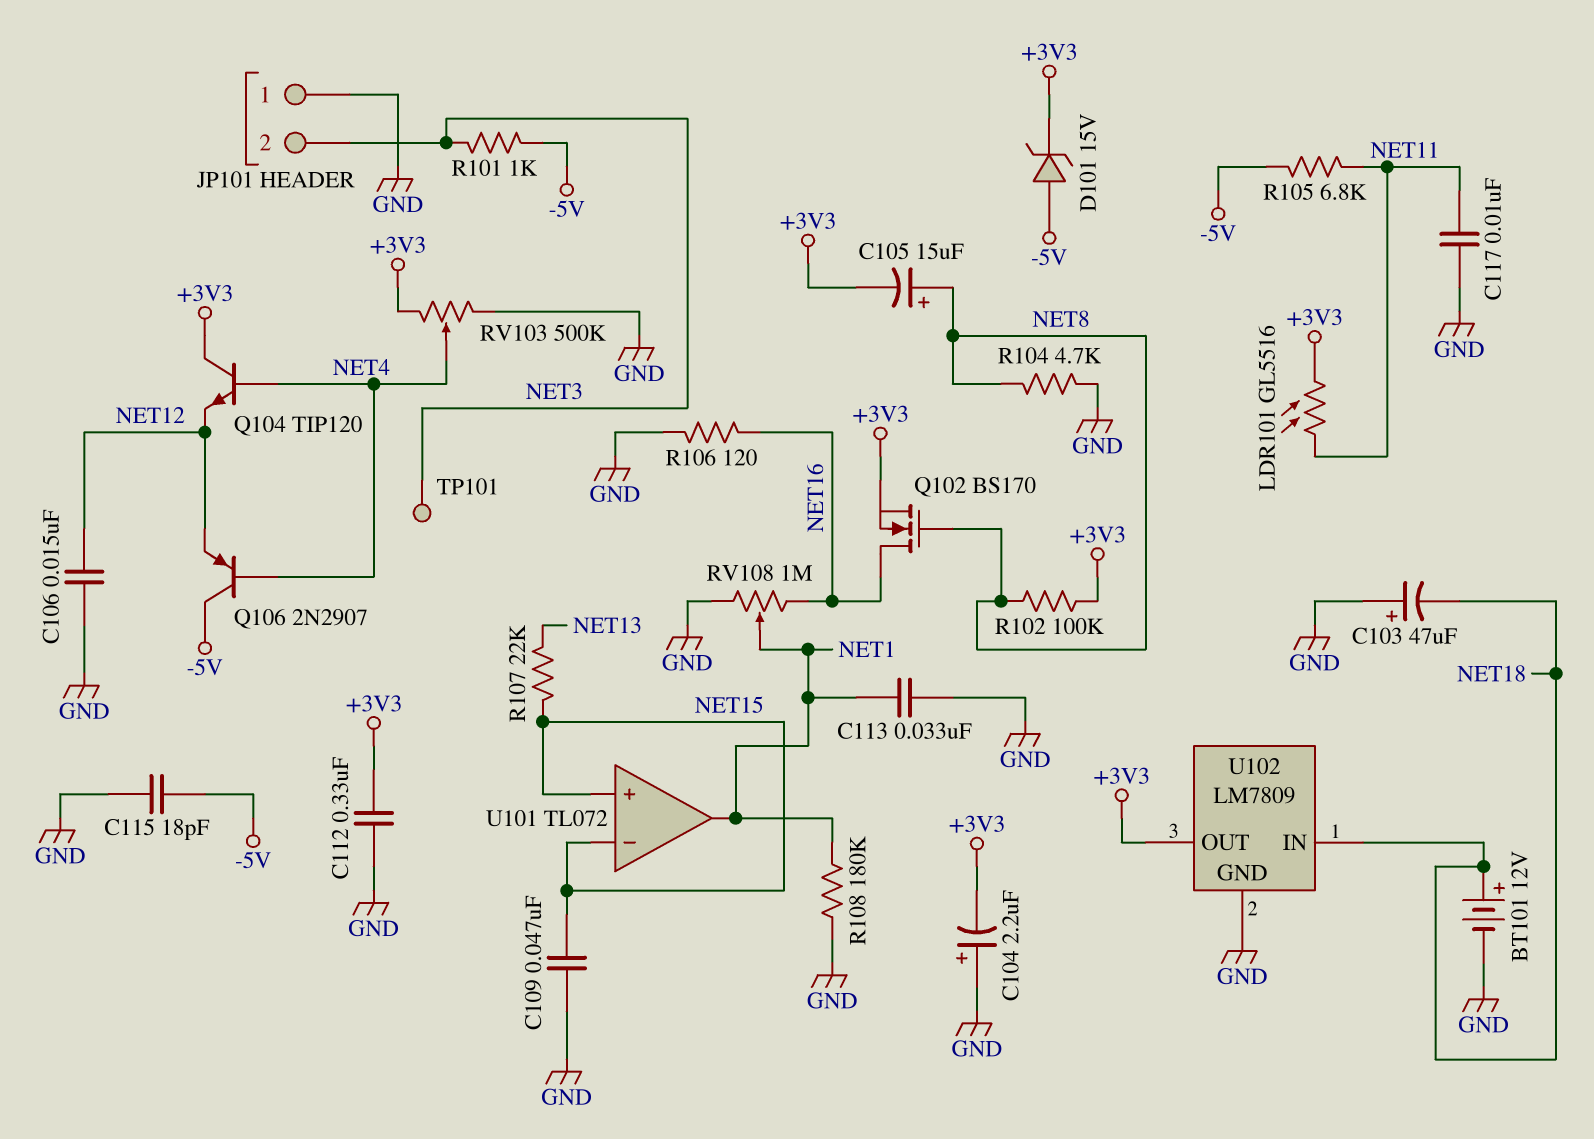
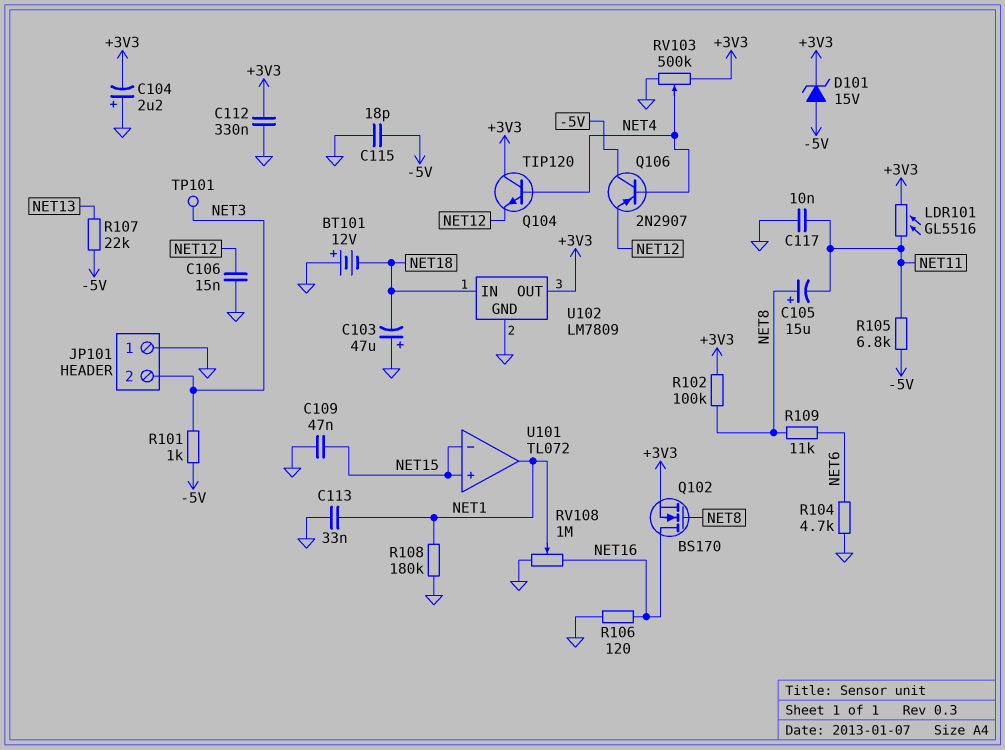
BT101: 12V (plus NET18, minus GND) -> 12V (plus GND, minus NET18)
C105: 15uF (plus NET8, minus +3V3) -> 15uF (plus NET8, minus NET11)
R104: 4.7k (GND, NET8) -> 4.7k (GND, NET6)
R107: 22k (NET13, NET15) -> 22k (-5V, NET13)
R109: none -> 11k (NET6, NET8)

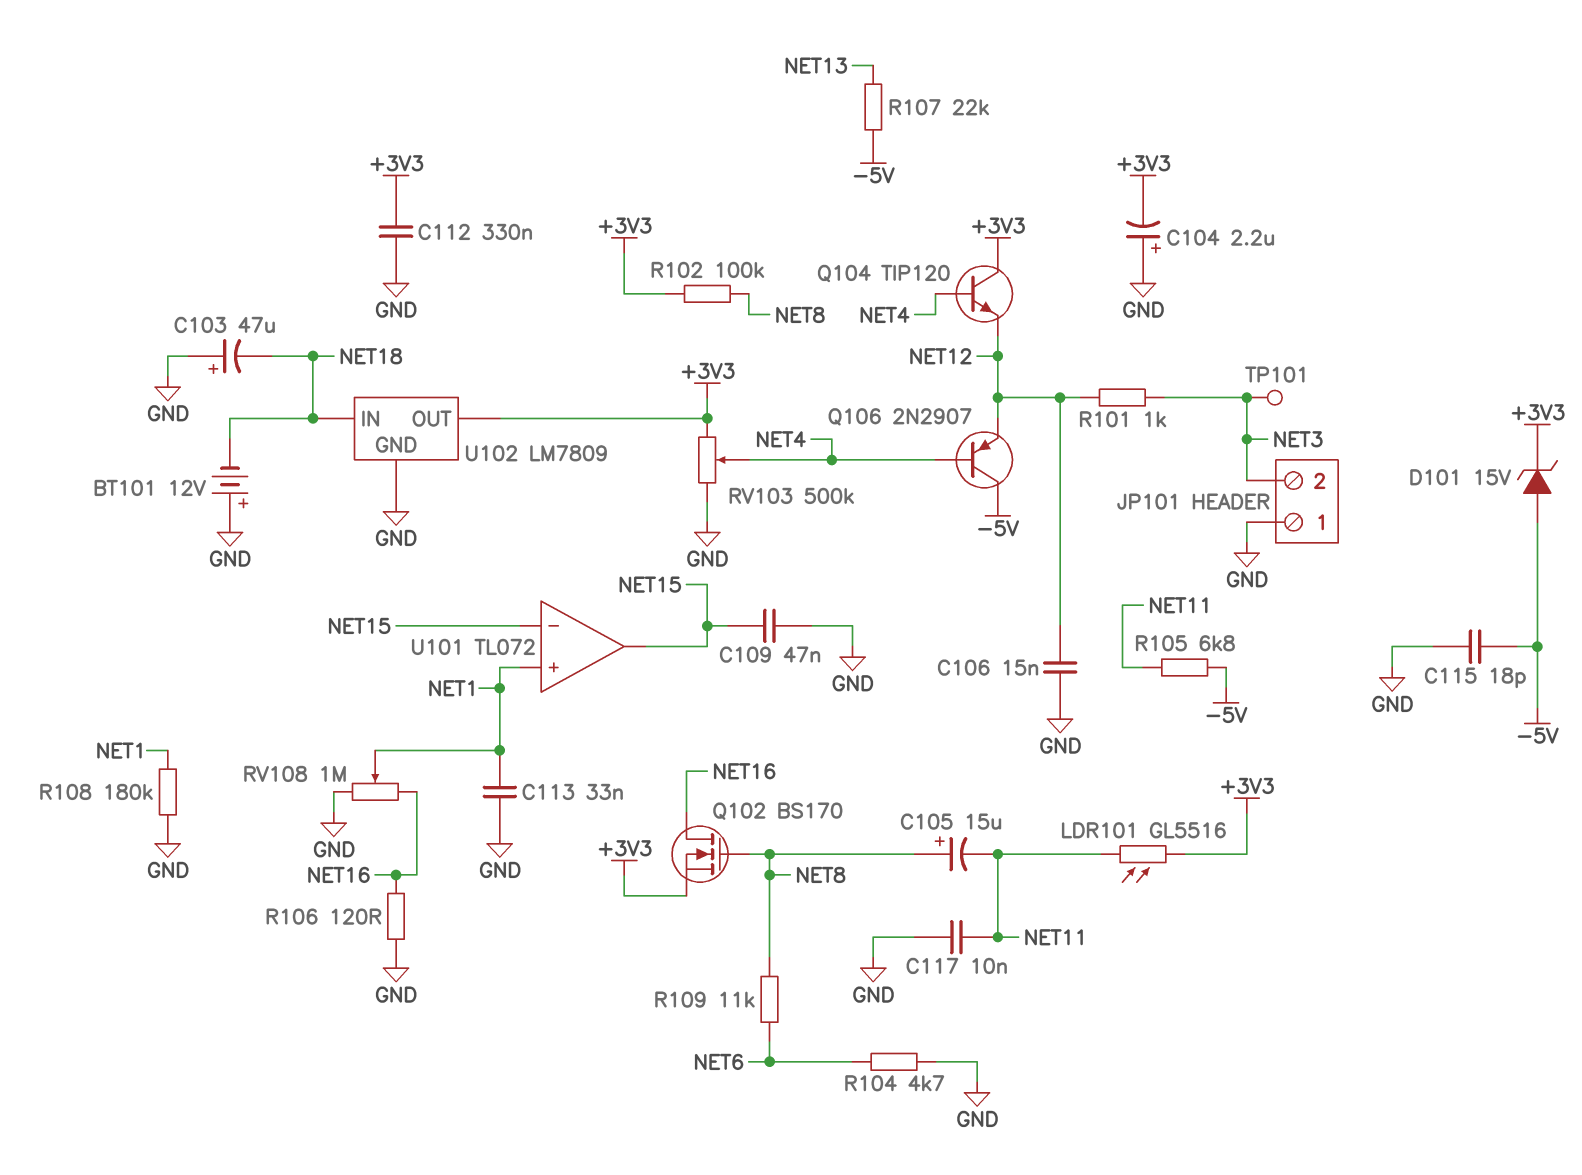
R101: 1k (-5V, NET3) -> 1k (NET3, NET12)
U101 pin in+: NET15 -> NET1
U101 pin out: NET1 -> NET15

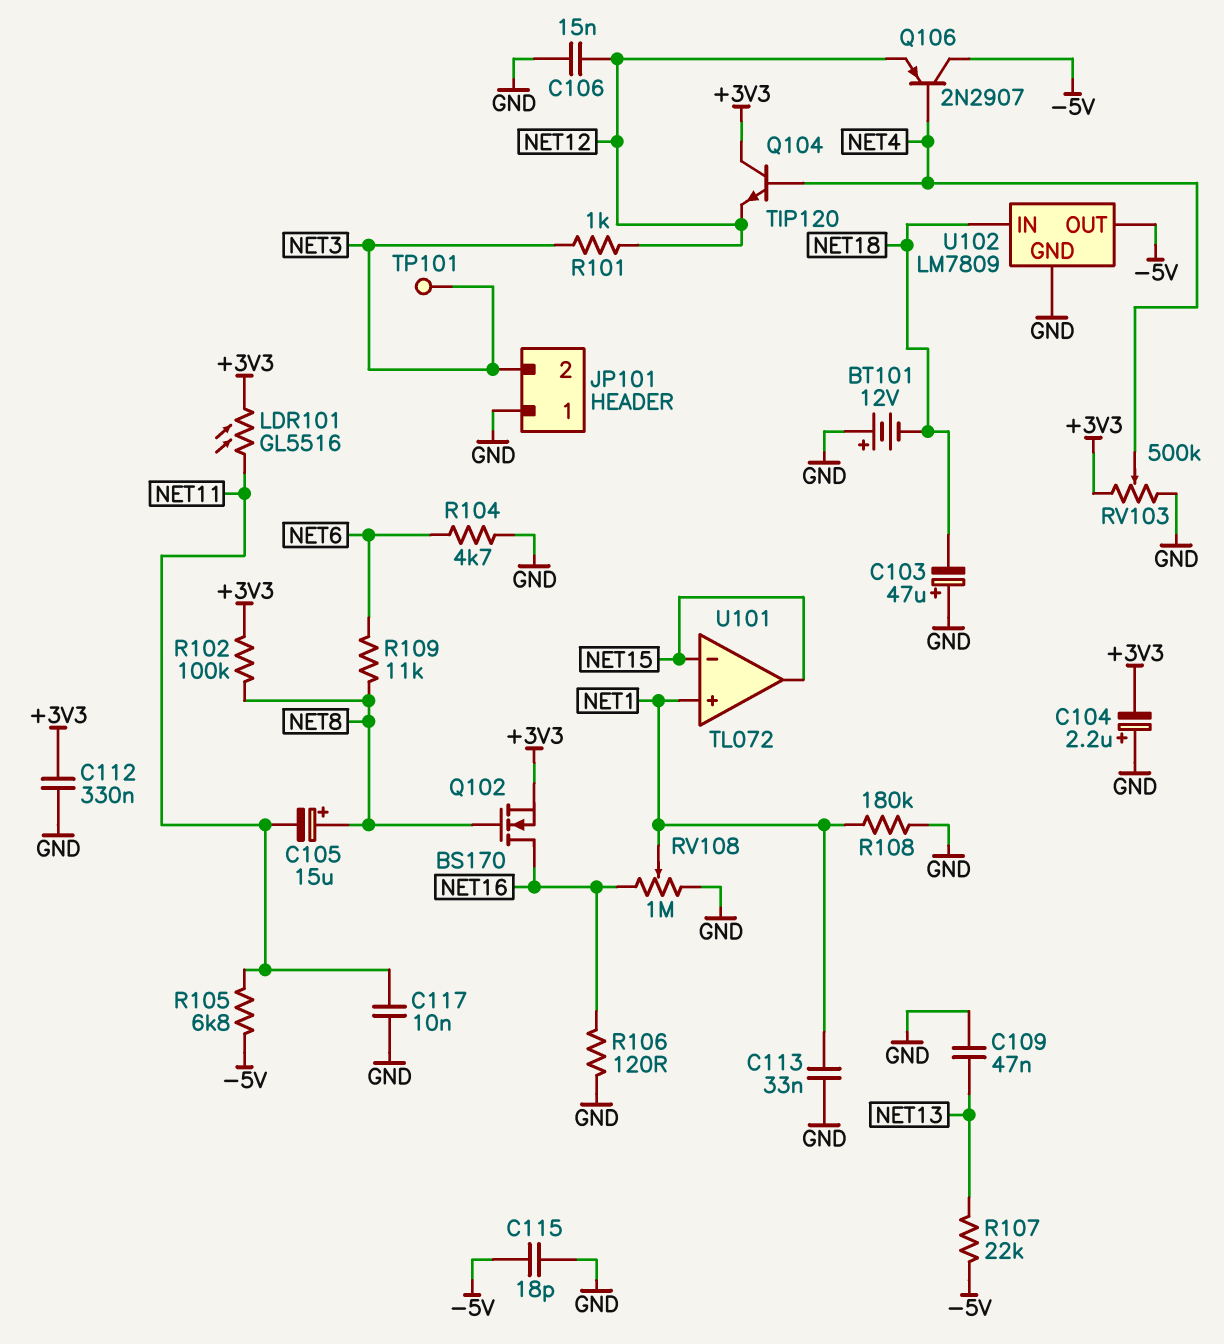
C109: 47nF (GND, NET15) -> 47nF (GND, NET13)
D101: zener 15V (A -5V, K +3V3) -> none
U102 pin OUT: +3V3 -> -5V

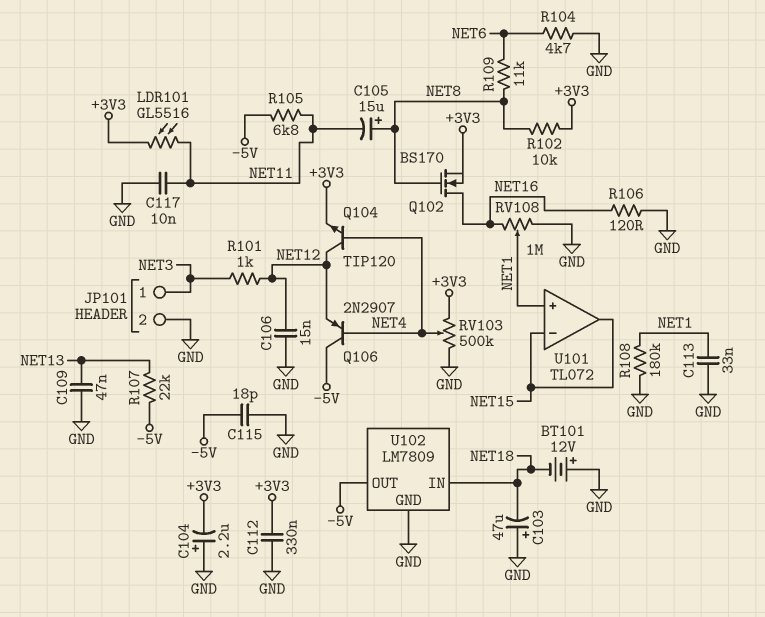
JP101 pin 1: GND -> NET3
JP101 pin 2: NET3 -> GND
Q104: NPN TIP120 (B NET4, C +3V3, E NET12) -> NPN TIP120 (B NET4, C NET12, E +3V3)
R102: 100k (+3V3, NET8) -> 10k (+3V3, NET8)
TP101: test point (NET3) -> none

